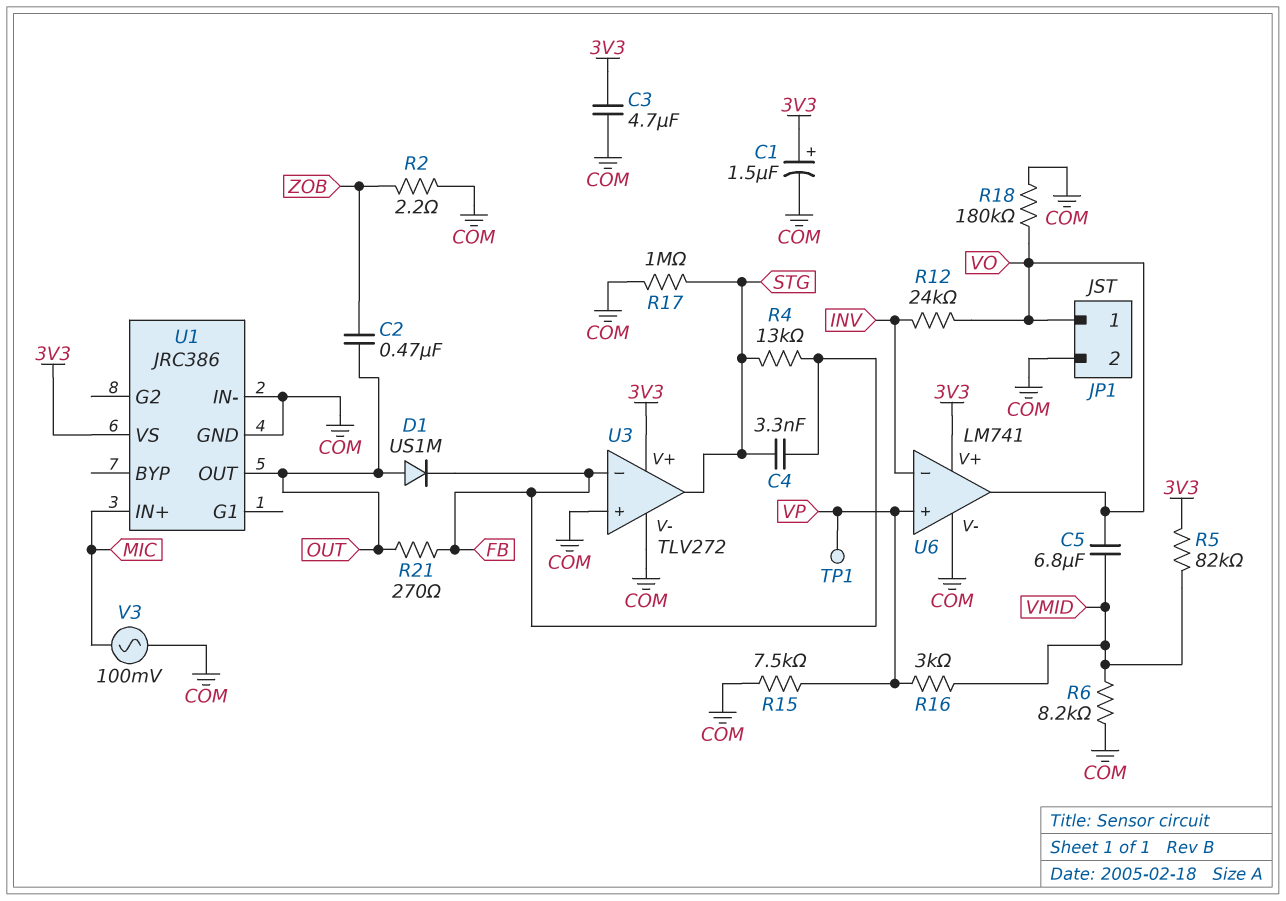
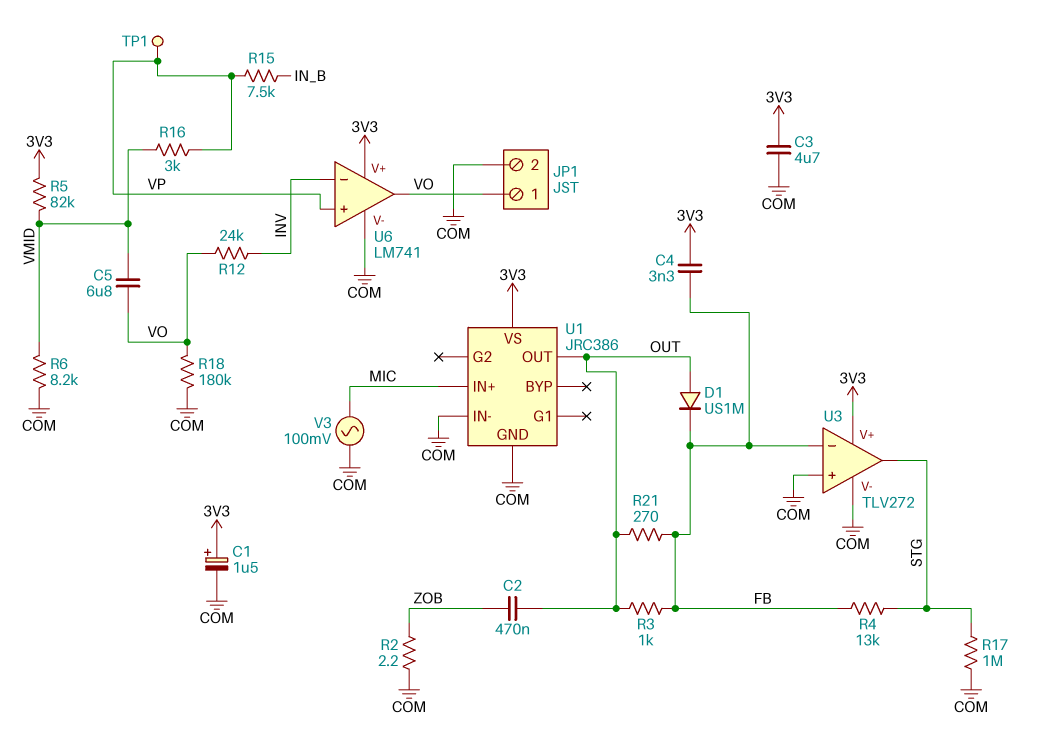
C4: 3.3nF (FB, STG) -> 3.3nF (3V3, FB)
R3: none -> 1k (FB, OUT)
R15: 7.5k (COM, VP) -> 7.5k (IN_B, VP)

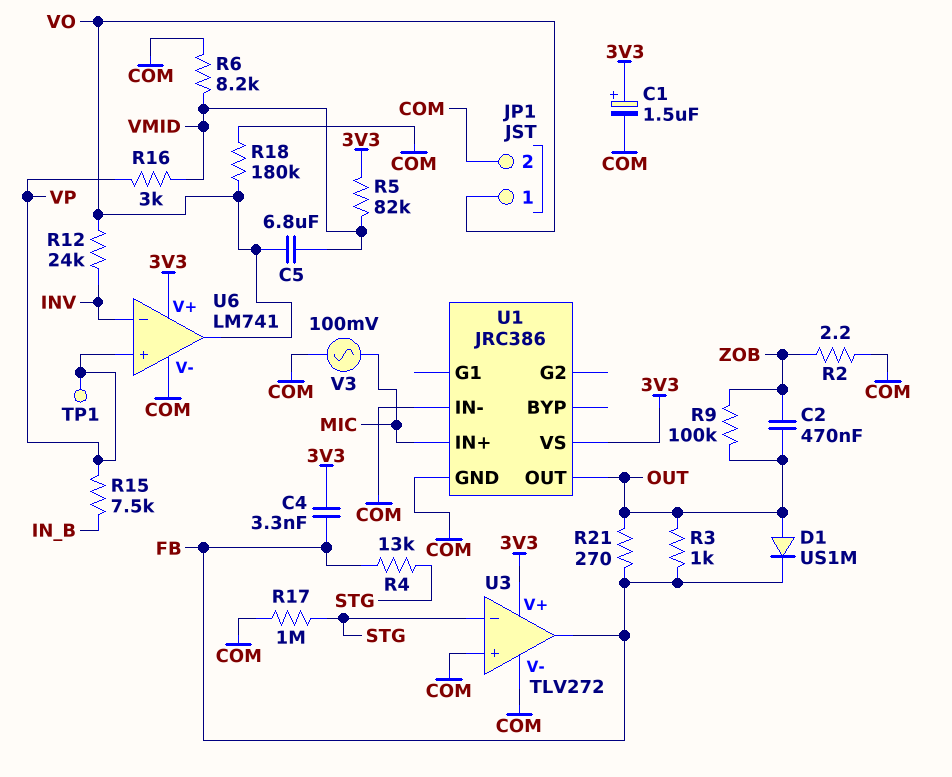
C3: 4.7uF (3V3, COM) -> none
R9: none -> 100k (OUT, ZOB)
U3 pin in-: FB -> STG
U3 pin out: STG -> FB

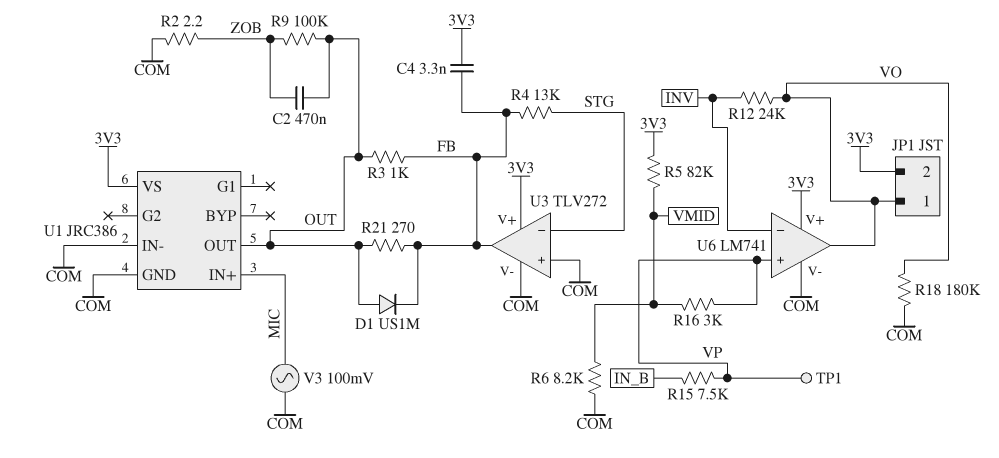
C1: 1.5uF (plus 3V3, minus COM) -> none
C5: 6.8uF (VMID, VO) -> none
JP1 pin 2: COM -> 3V3
R17: 1M (COM, STG) -> none

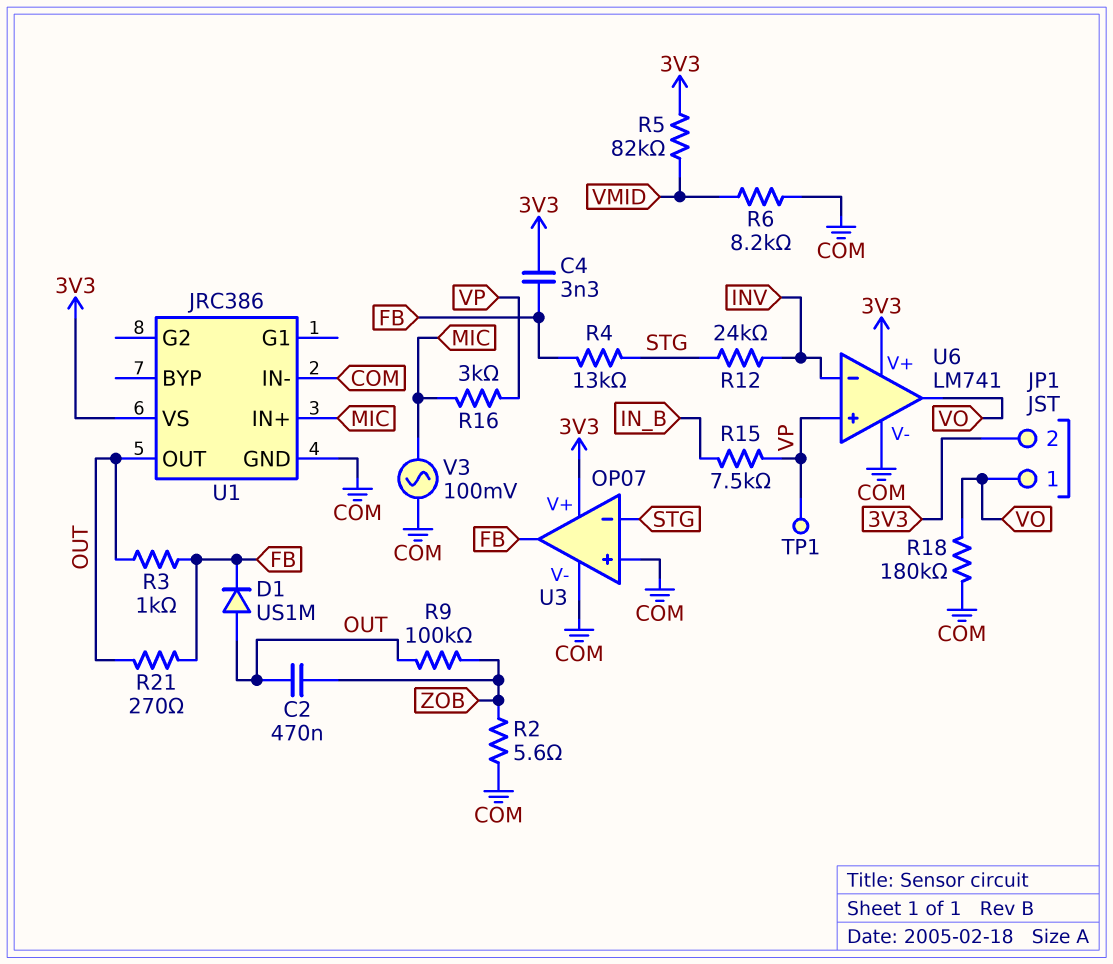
R2: 2.2 (COM, ZOB) -> 5.6 (COM, ZOB)
R12: 24k (INV, VO) -> 24k (INV, STG)
R16: 3k (VMID, VP) -> 3k (MIC, VP)
U3: TLV272 -> OP07

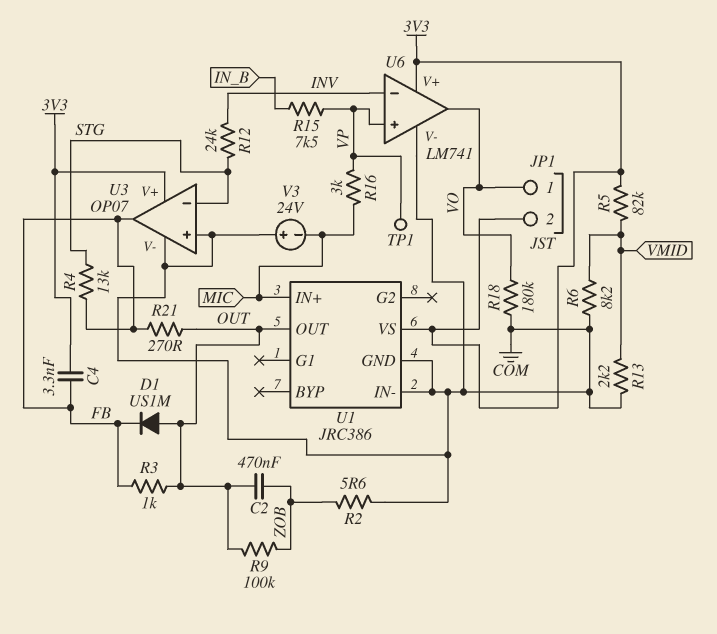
R13: none -> 2.2k (COM, VMID)
V3: AC 100mV (COM, MIC) -> 24V (plus COM, minus MIC)

